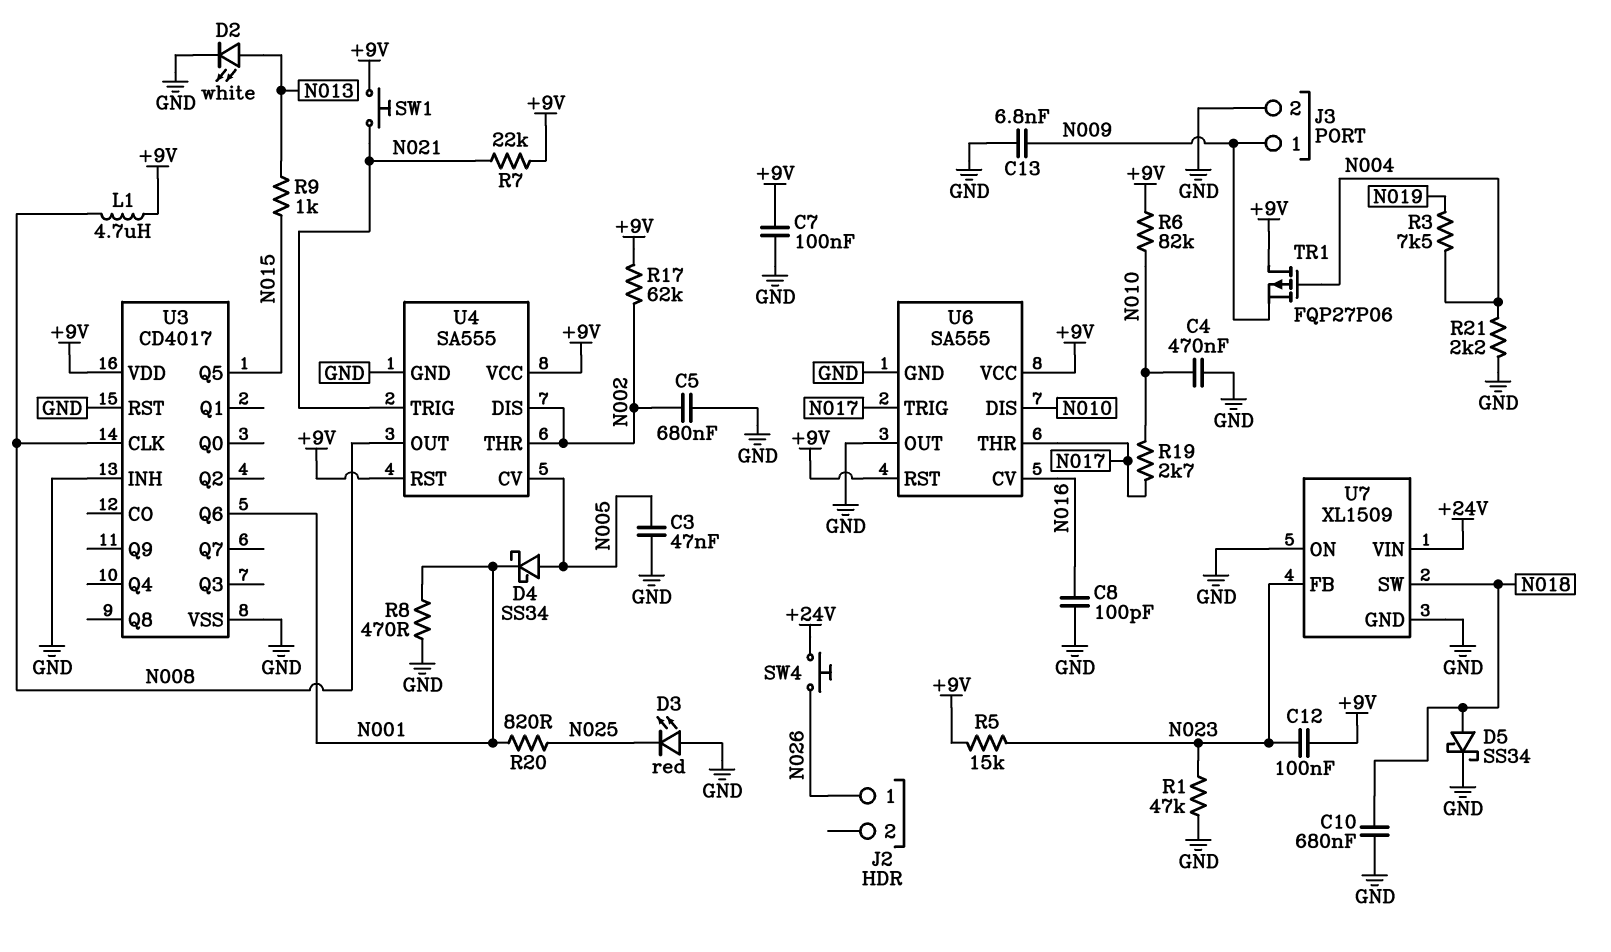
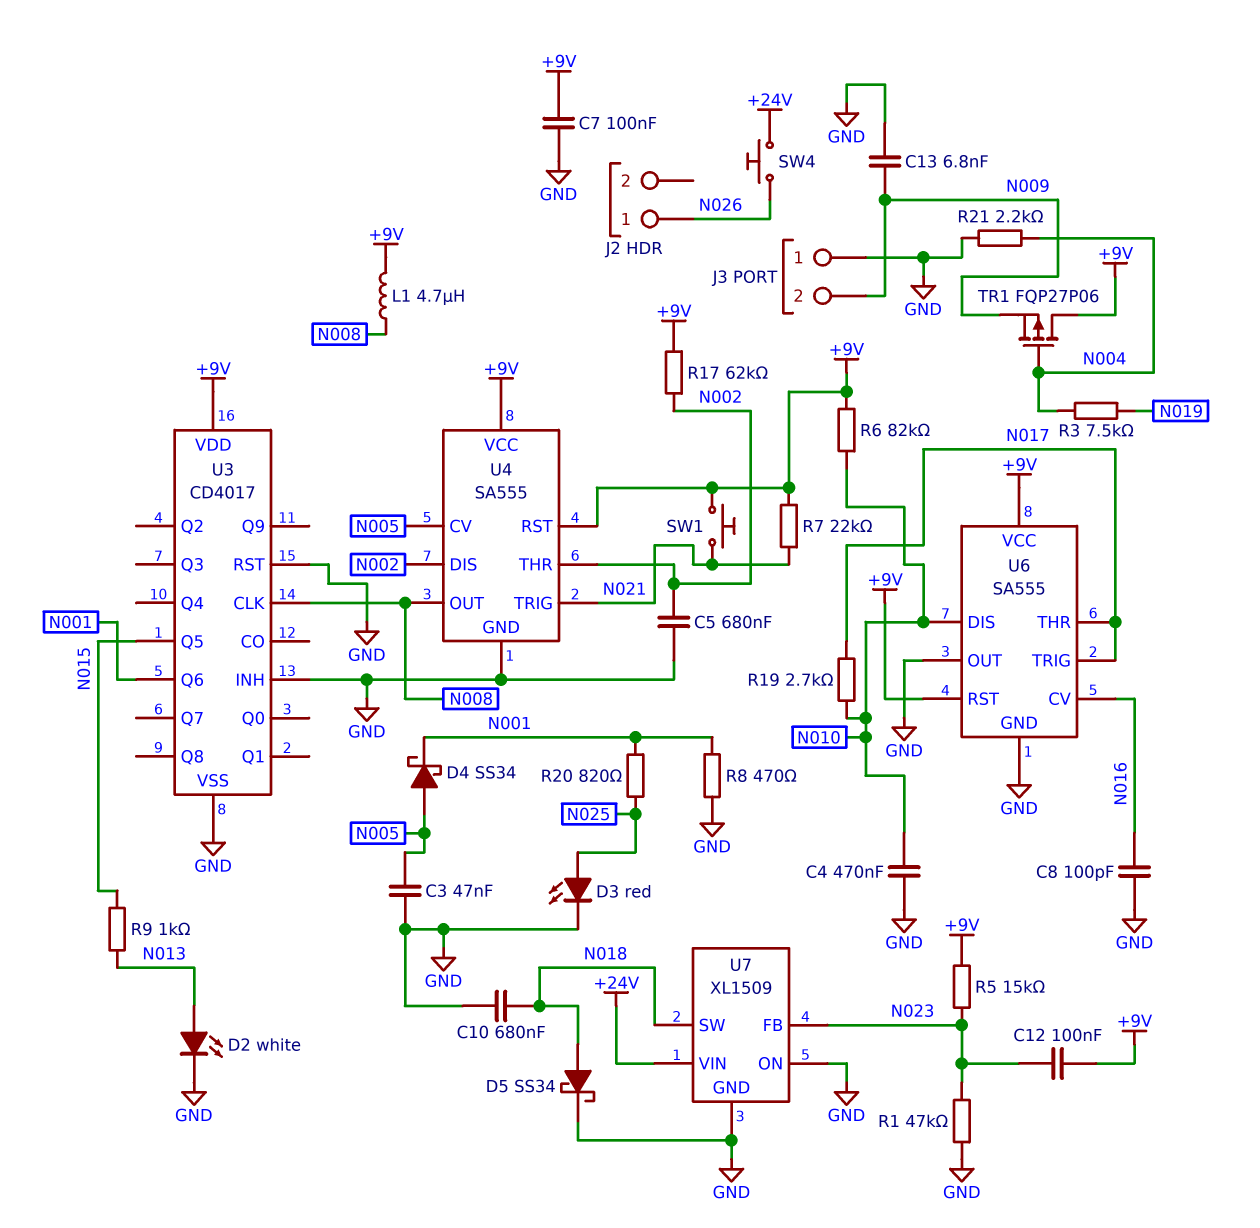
D3: LED red (A GND, K N025) -> LED red (A N025, K GND)
J3 pin 1: N009 -> GND
J3 pin 2: GND -> N009

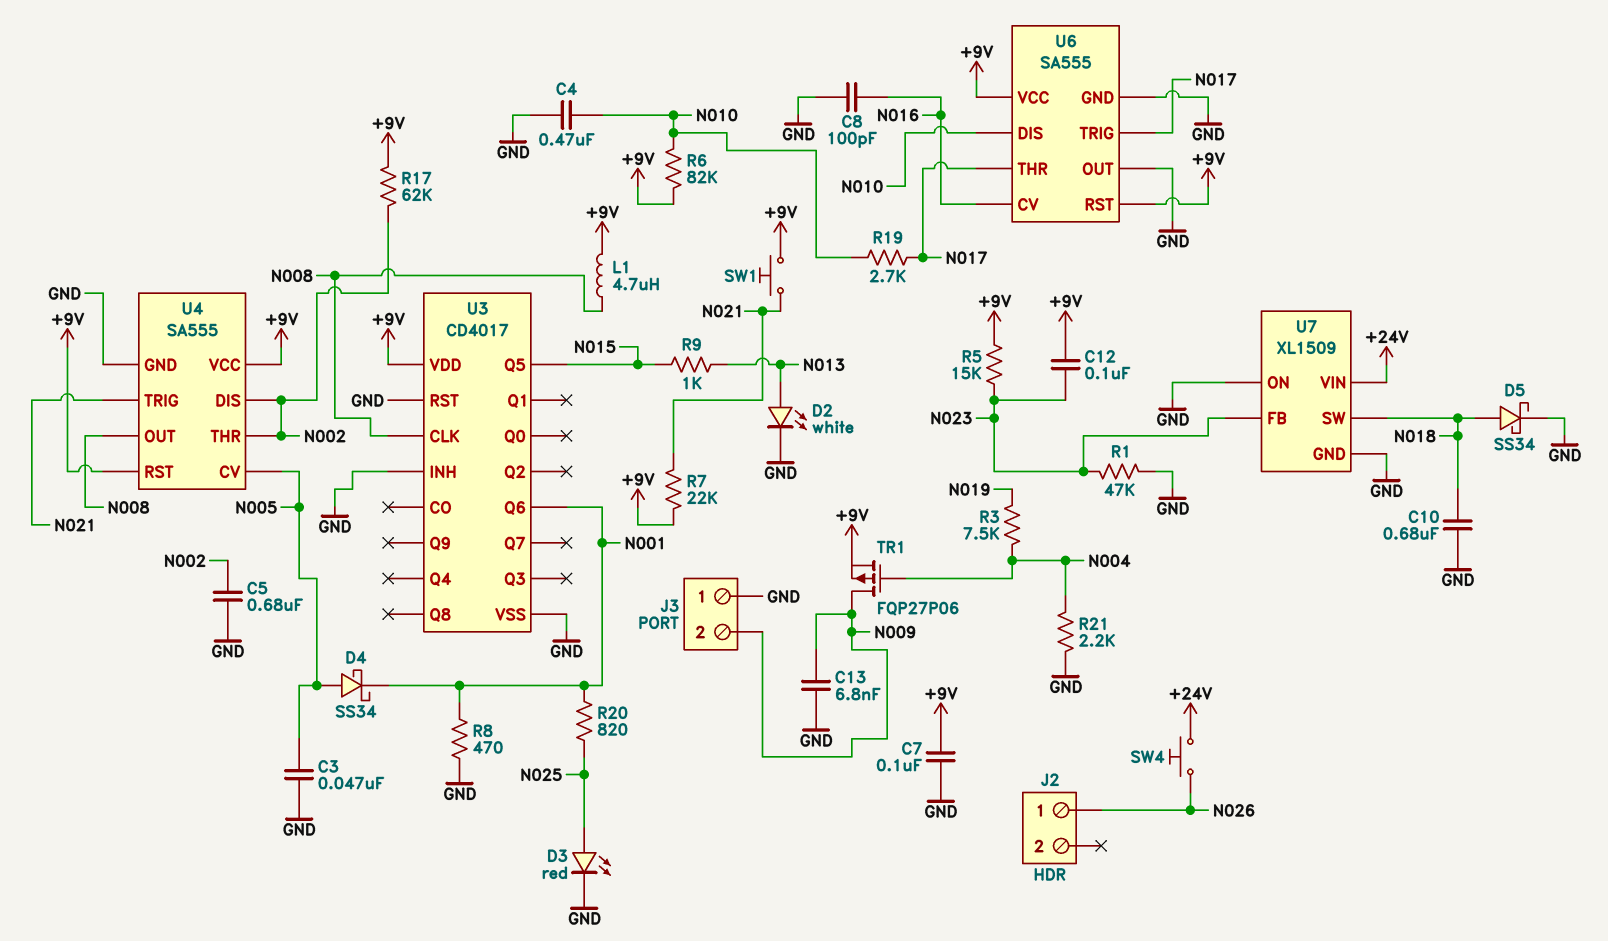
TR1: PMOS FQP27P06 (G N004, D +9V, S N009) -> PMOS FQP27P06 (G N004, D N009, S +9V)

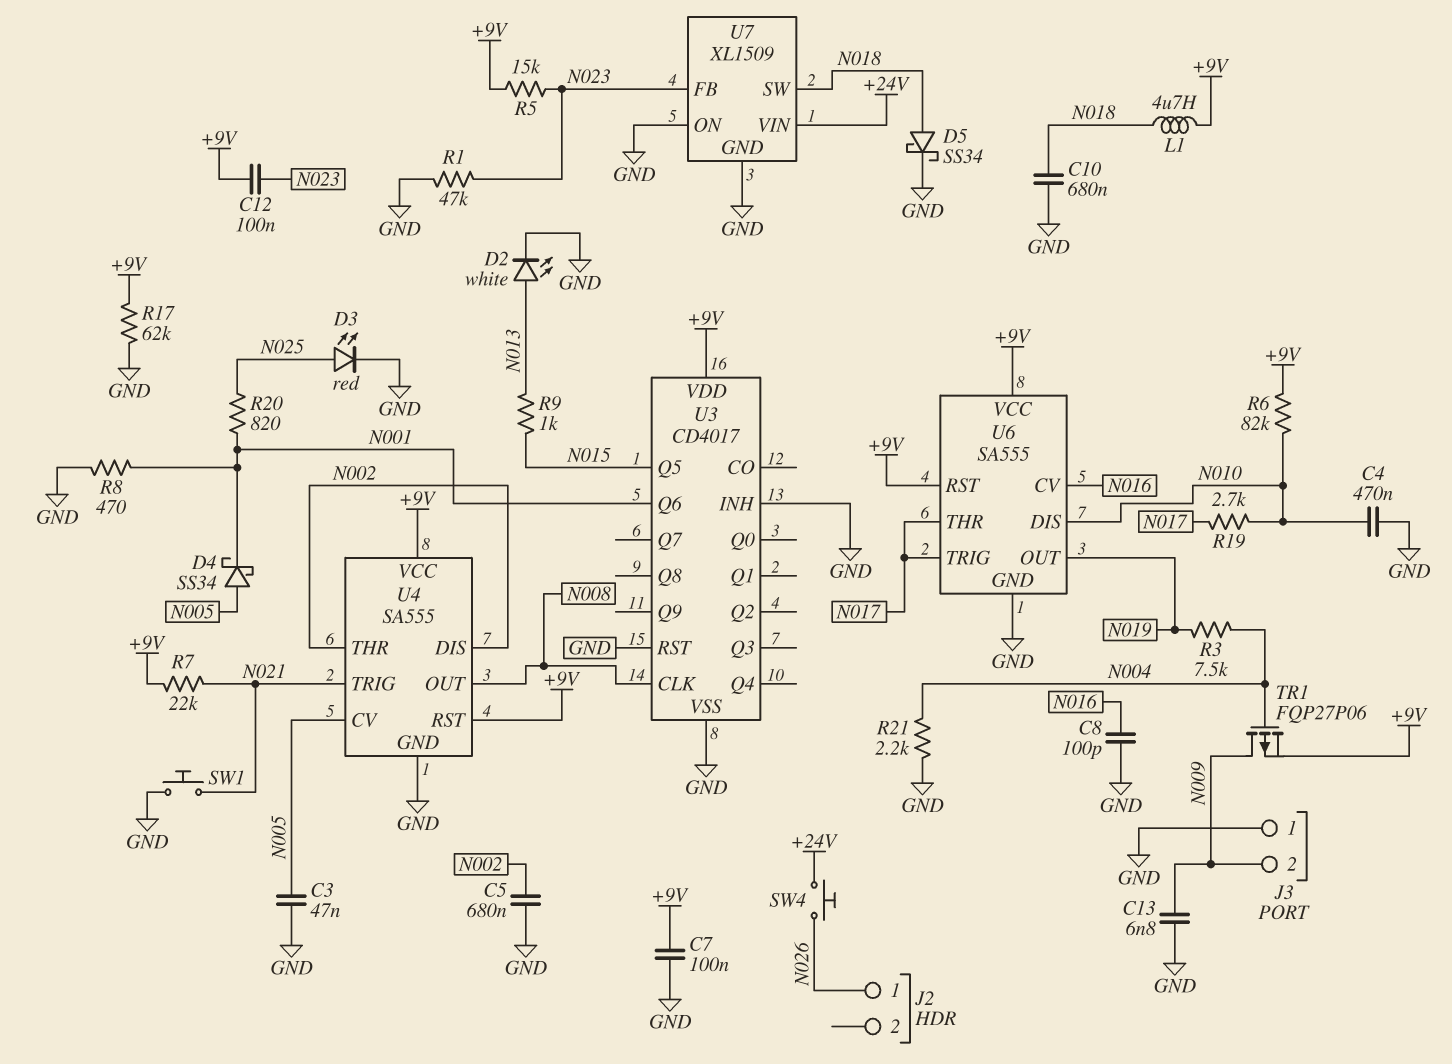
L1: 4.7uH (+9V, N008) -> 4.7uH (+9V, N018)
R17: 62k (+9V, N002) -> 62k (+9V, GND)
SW1: button (+9V, N021) -> button (GND, N021)
U6 pin OUT: GND -> N019

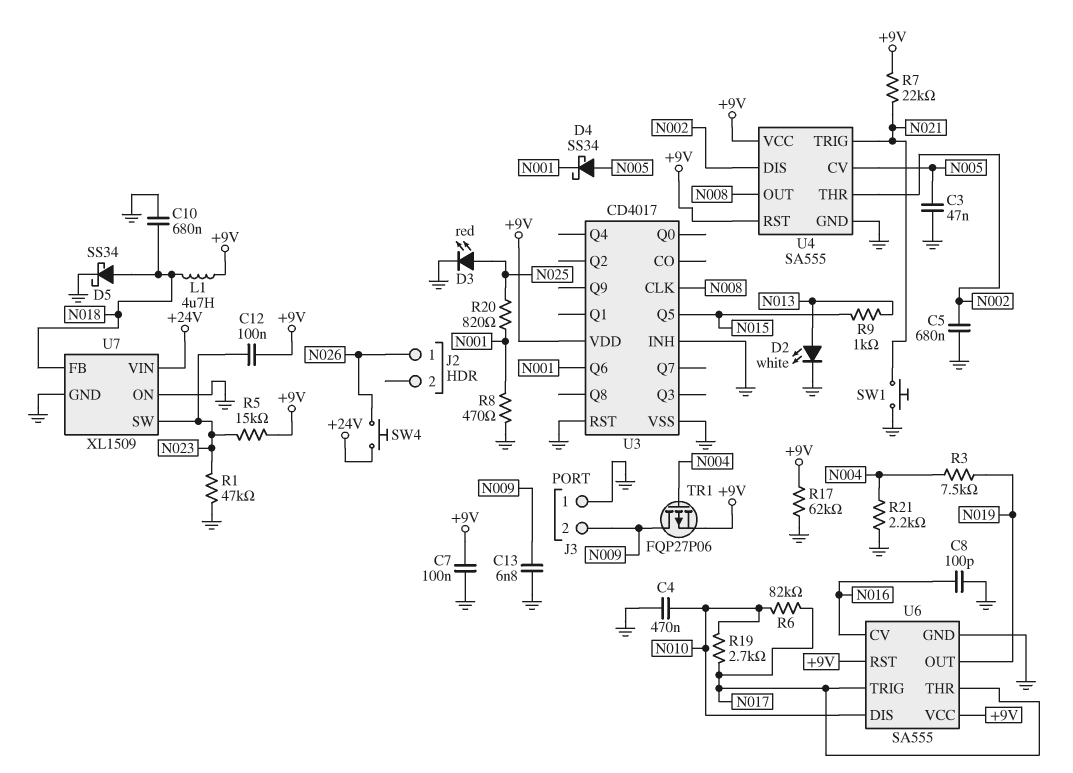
R6: 82k (+9V, N010) -> 82k (N010, N017)
U7 pin FB: N023 -> N018
U7 pin SW: N018 -> N023

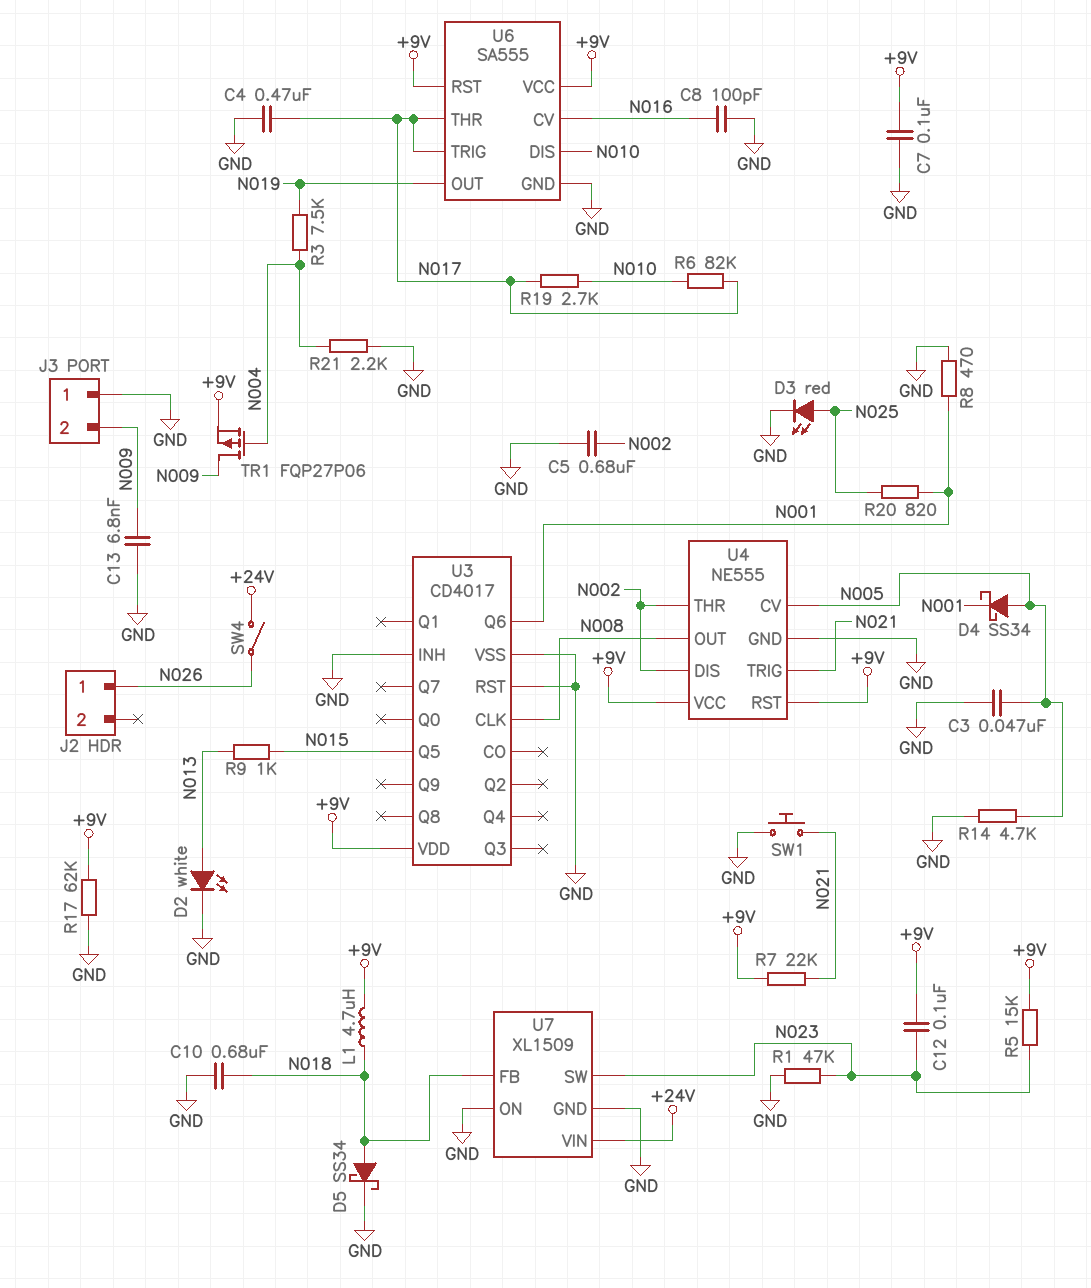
C4: 470nF (GND, N010) -> 470nF (GND, N017)
R14: none -> 4.7k (GND, N005)
SW4: button (+24V, N026) -> switch (+24V, N026)
U4: SA555 -> NE555

